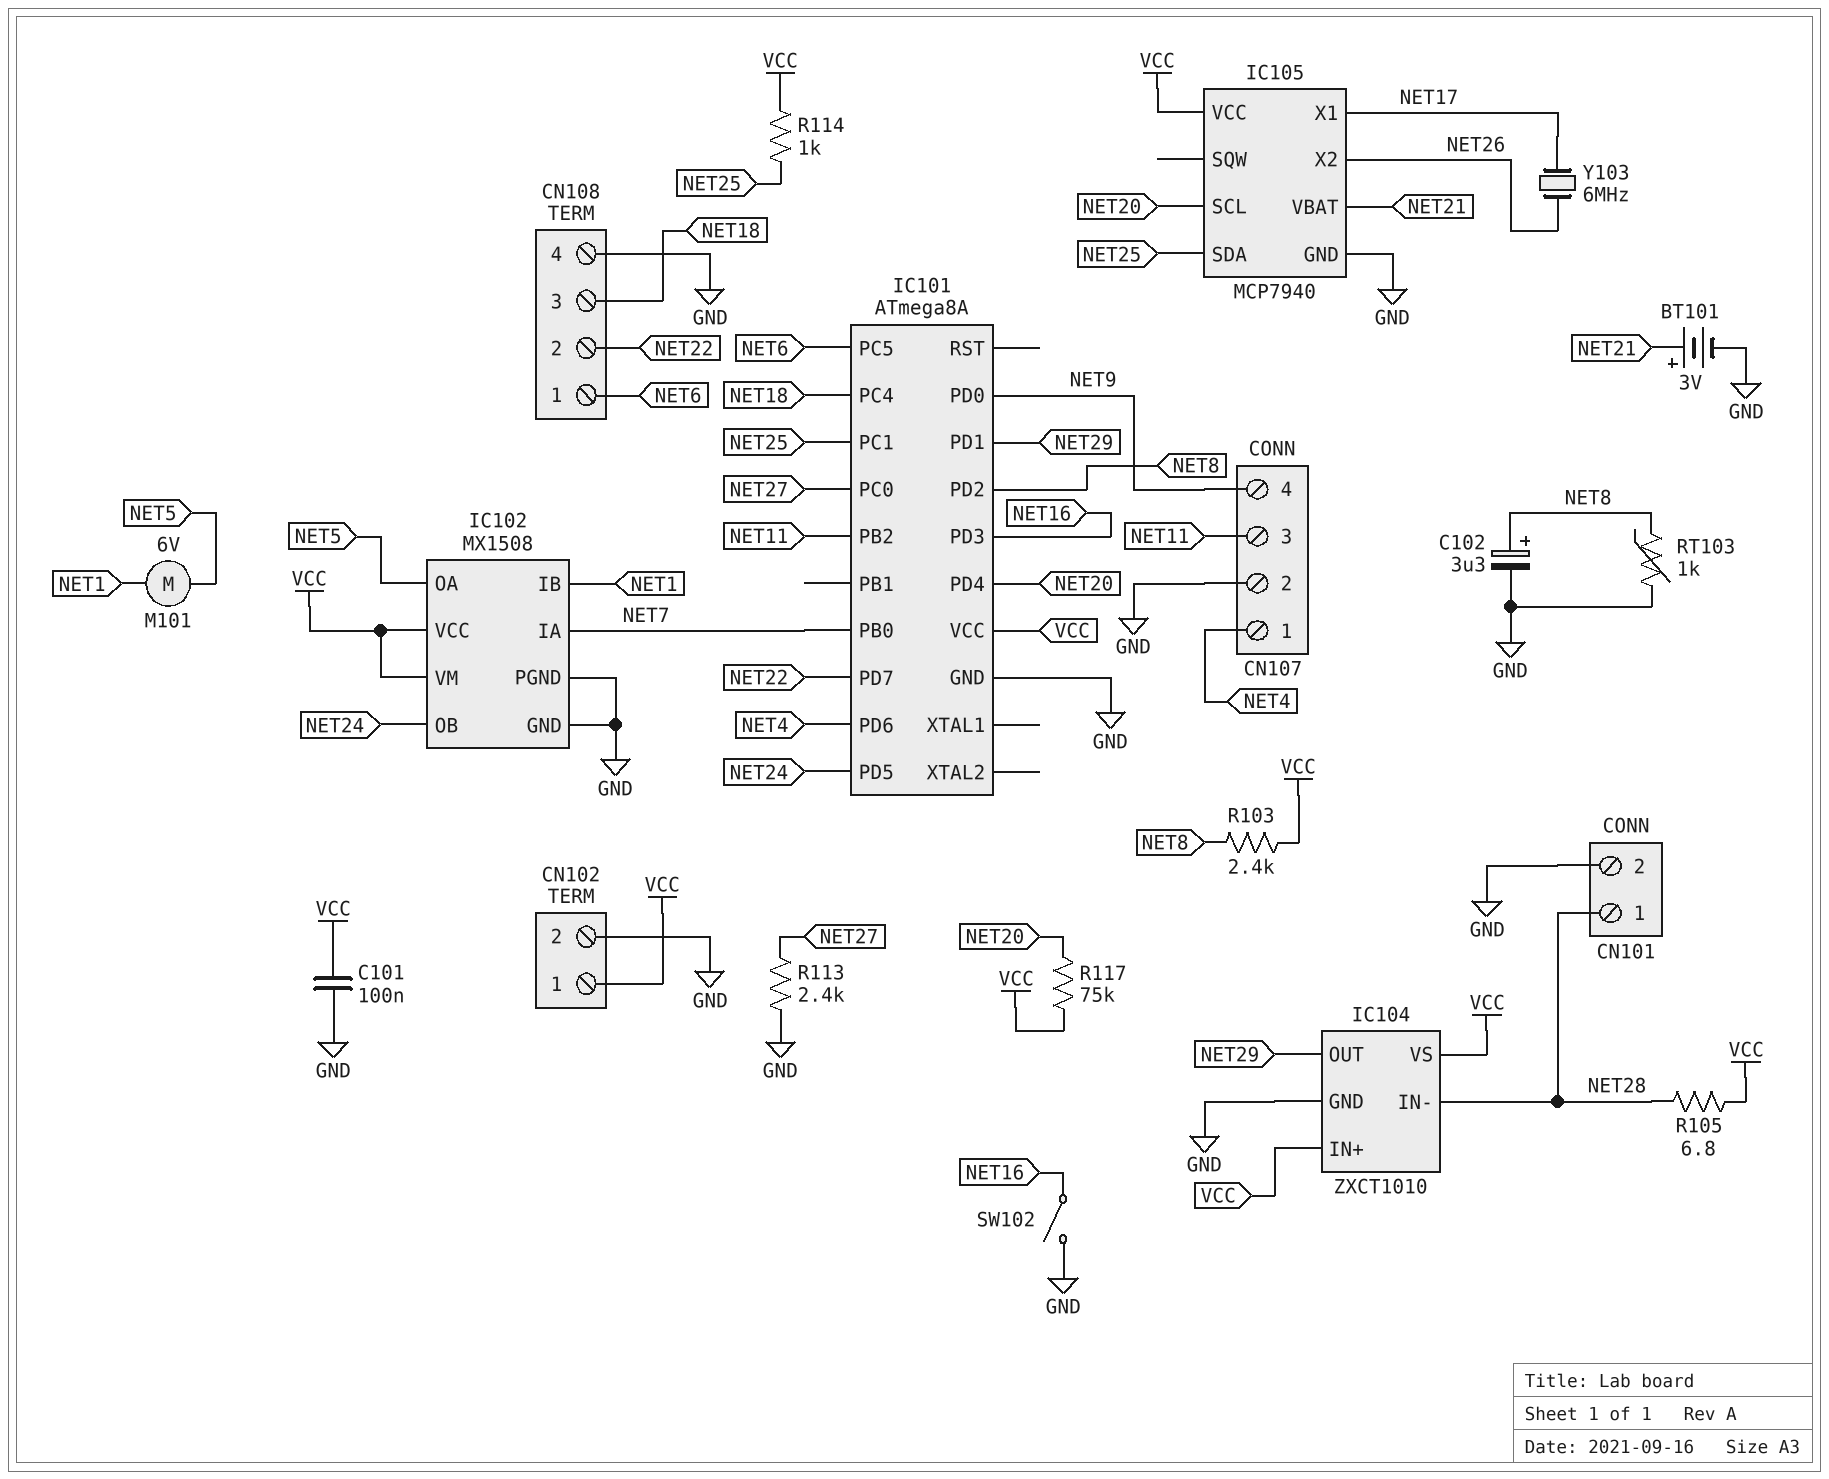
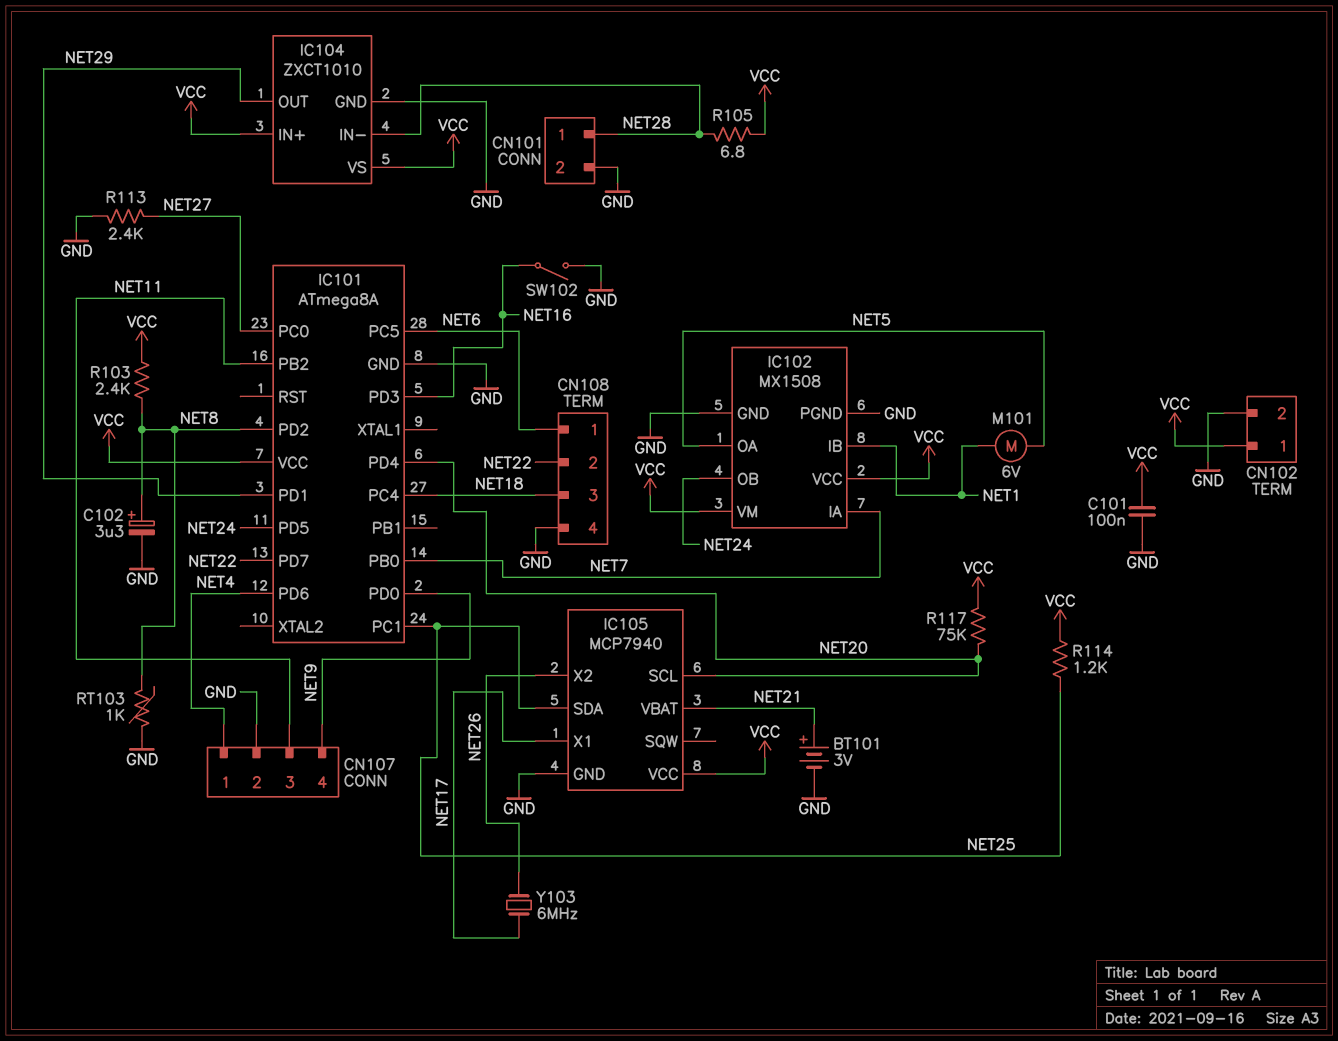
R114: 1k (NET25, VCC) -> 1.2k (NET25, VCC)

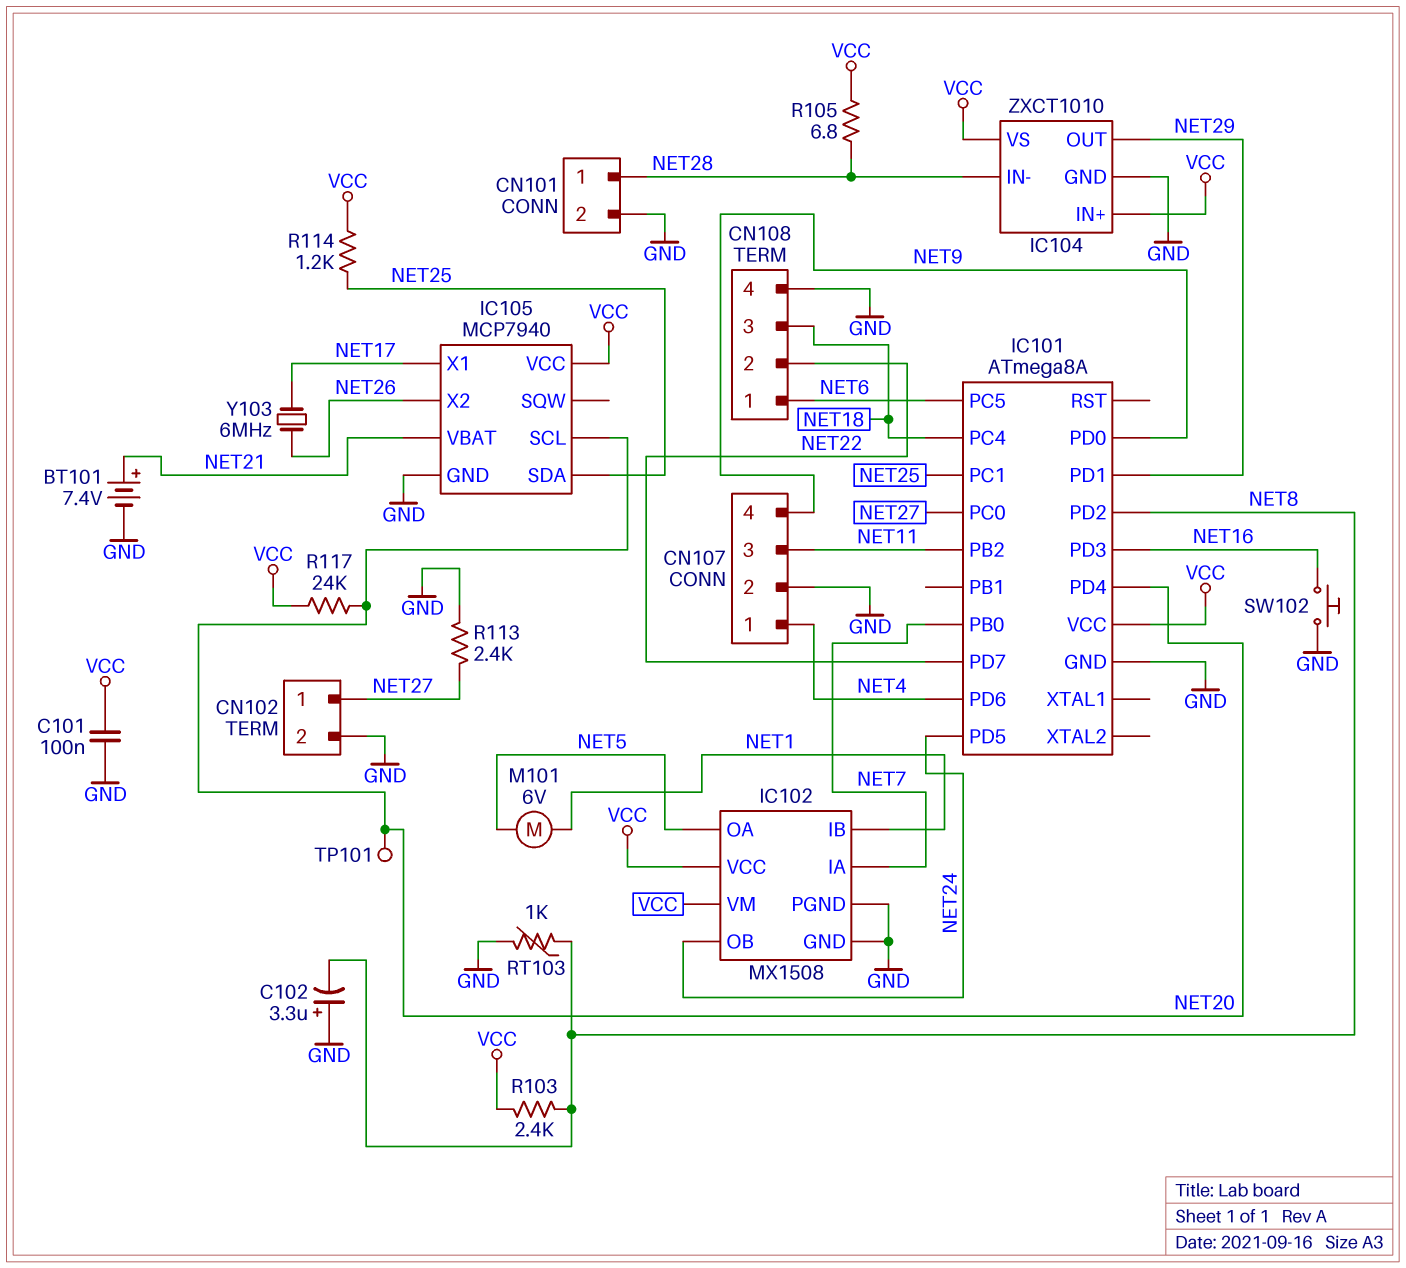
BT101: 3V (plus NET21, minus GND) -> 7.4V (plus NET21, minus GND)
C102: 3.3uF (plus NET8, minus GND) -> 3.3uF (plus GND, minus NET8)
CN102 pin 1: VCC -> NET27
R117: 75k (NET20, VCC) -> 24k (NET20, VCC)
SW102: switch (GND, NET16) -> button (GND, NET16)
TP101: none -> test point (NET20)

